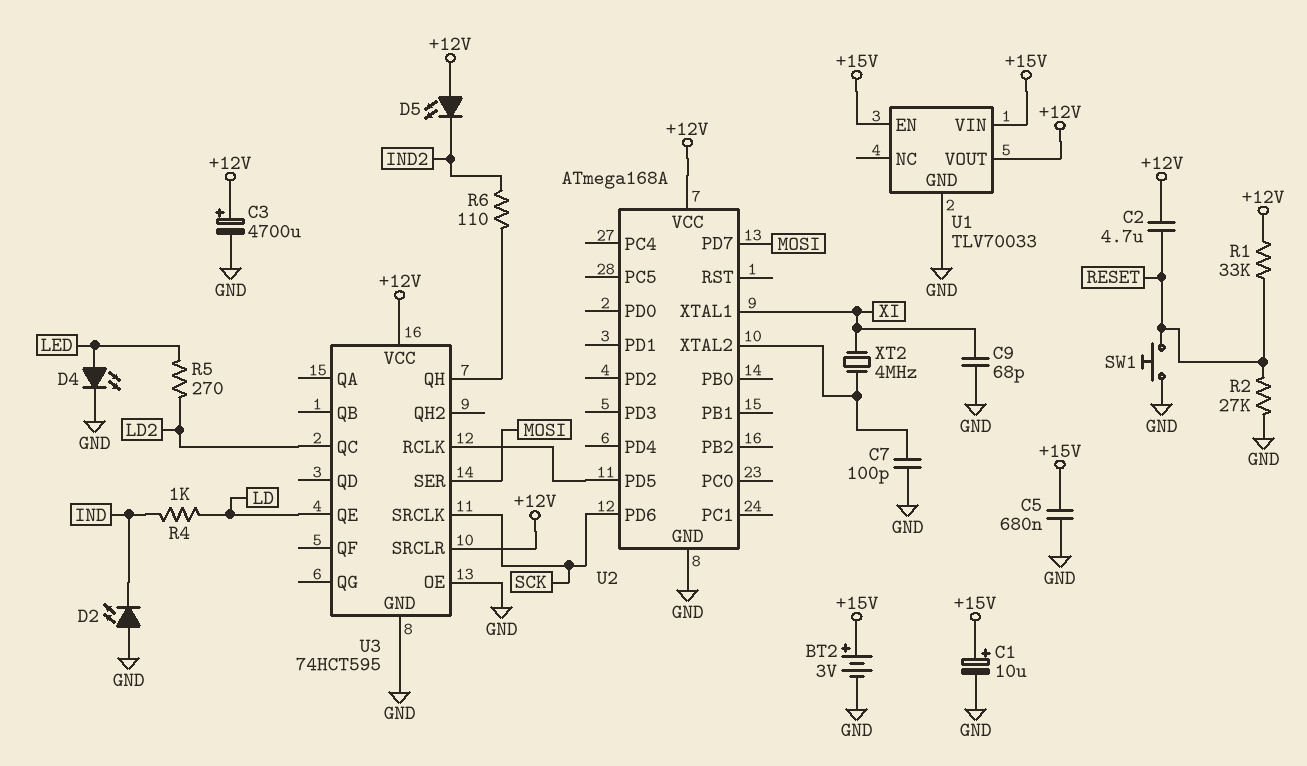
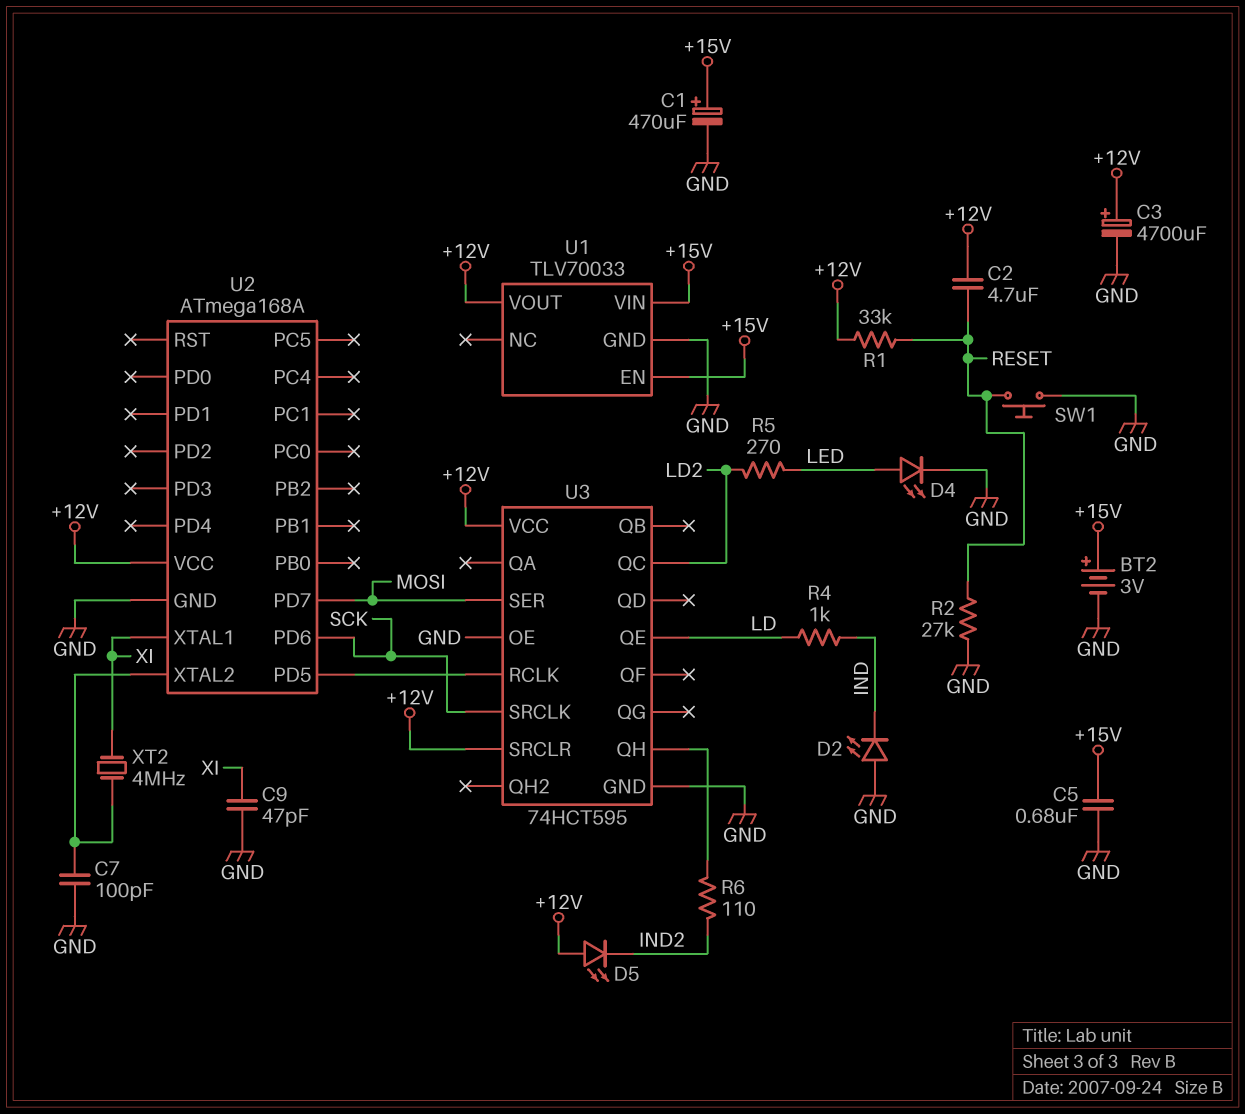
C1: 10uF (plus +15V, minus GND) -> 470uF (plus +15V, minus GND)
C9: 68pF (GND, XI) -> 47pF (GND, XI)

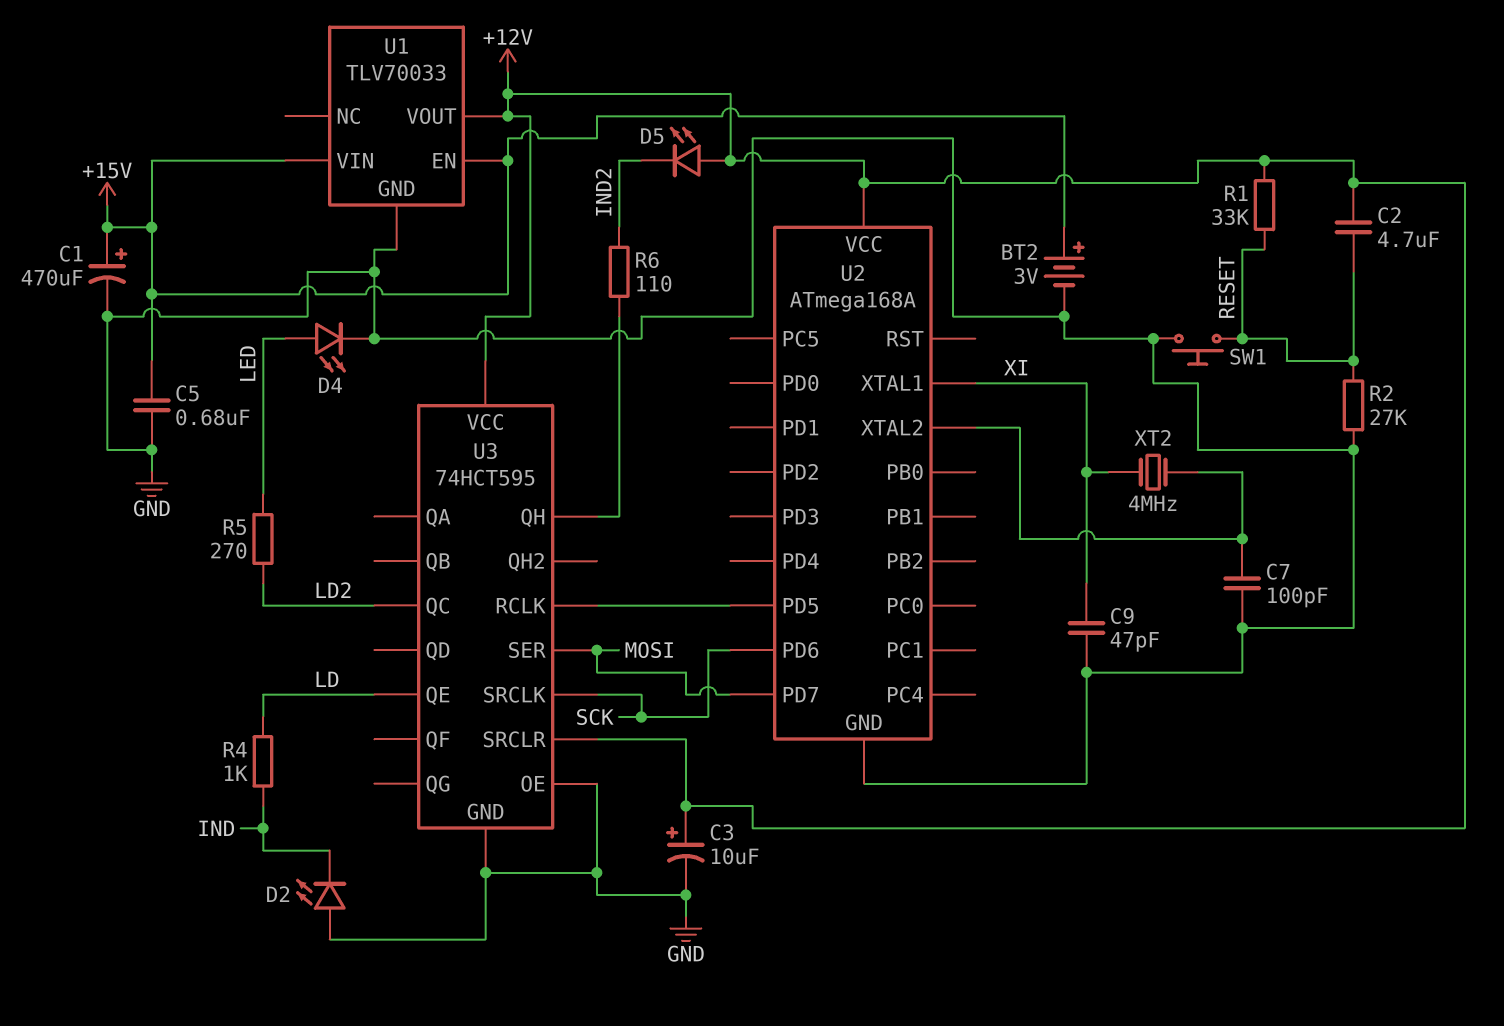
C3: 4700uF (plus +12V, minus GND) -> 10uF (plus +12V, minus GND)

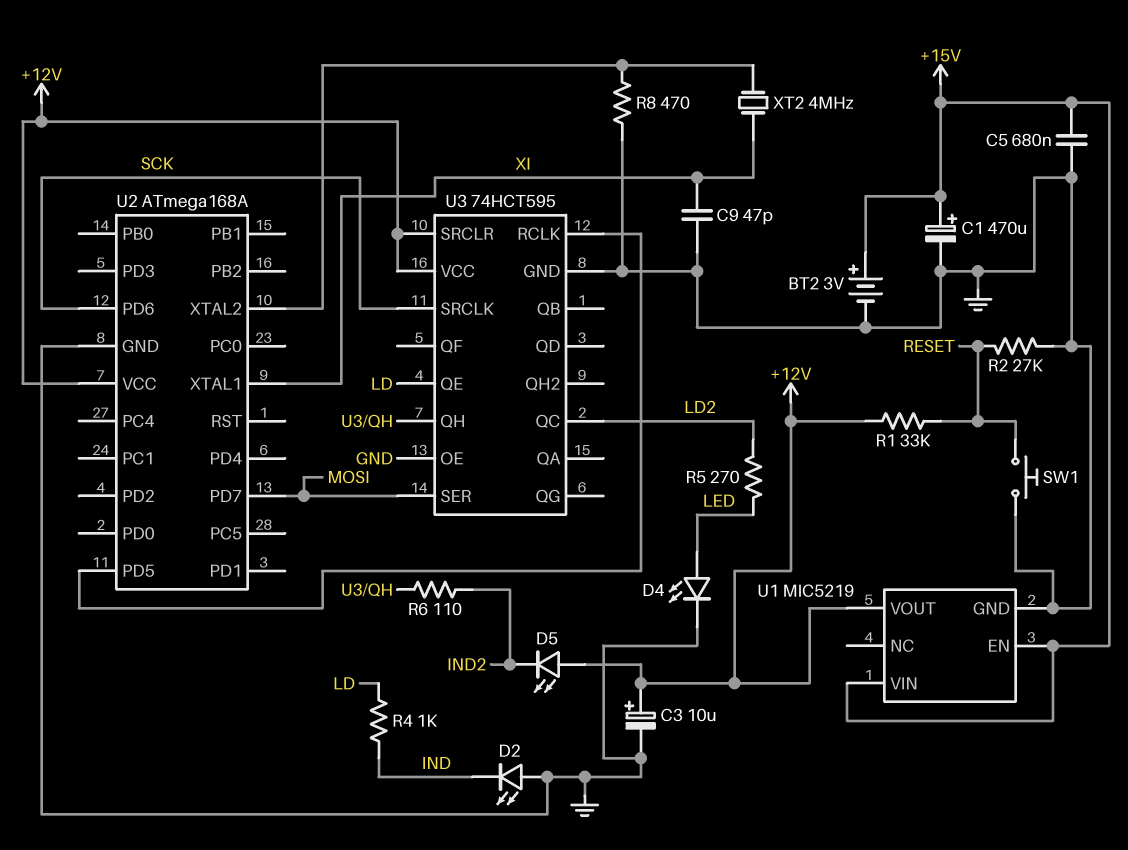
C2: 4.7uF (+12V, RESET) -> none
C7: 100pF (GND, U2/XTAL2) -> none
R8: none -> 470 (GND, U2/XTAL2)
U1: TLV70033 -> MIC5219

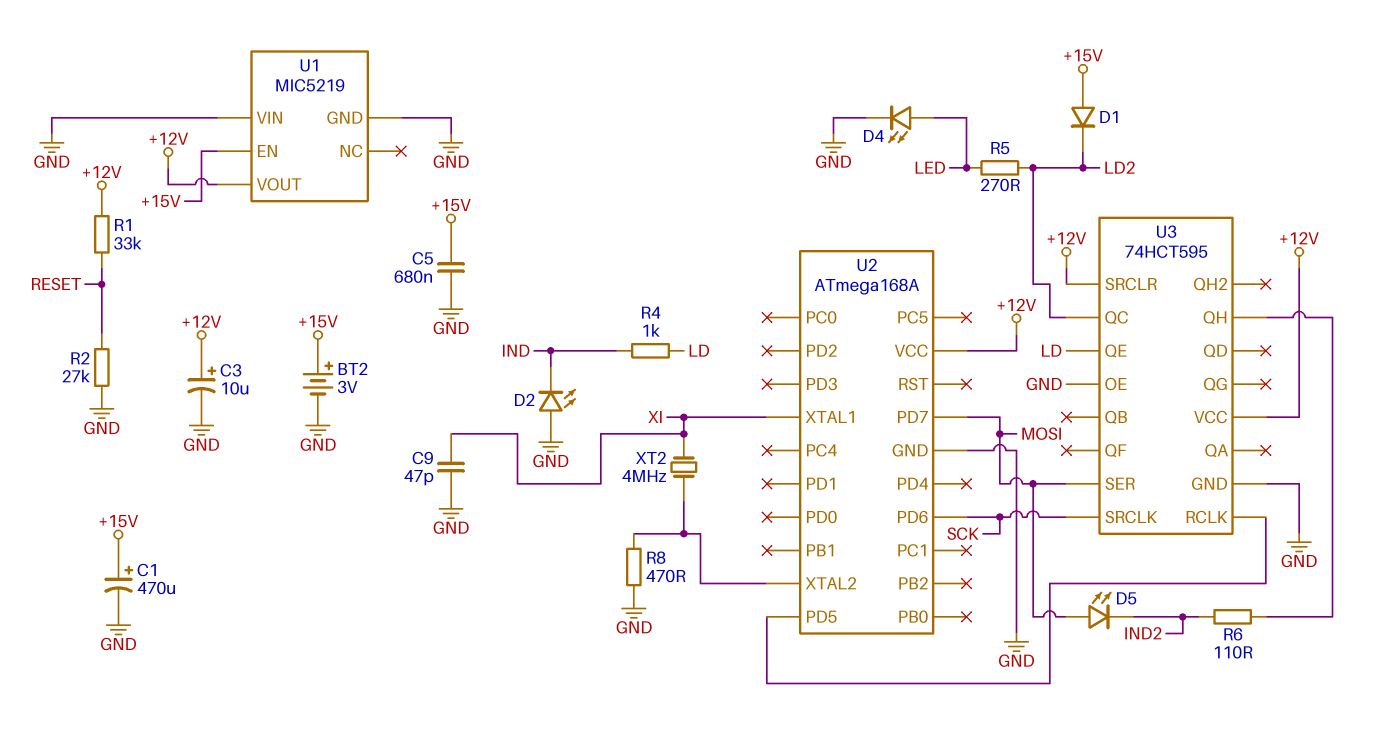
D1: none -> diode (A +15V, K LD2)
D5: LED (A +12V, K IND2) -> LED (A MOSI, K IND2)
SW1: button (GND, RESET) -> none
U1 pin VIN: +15V -> GND

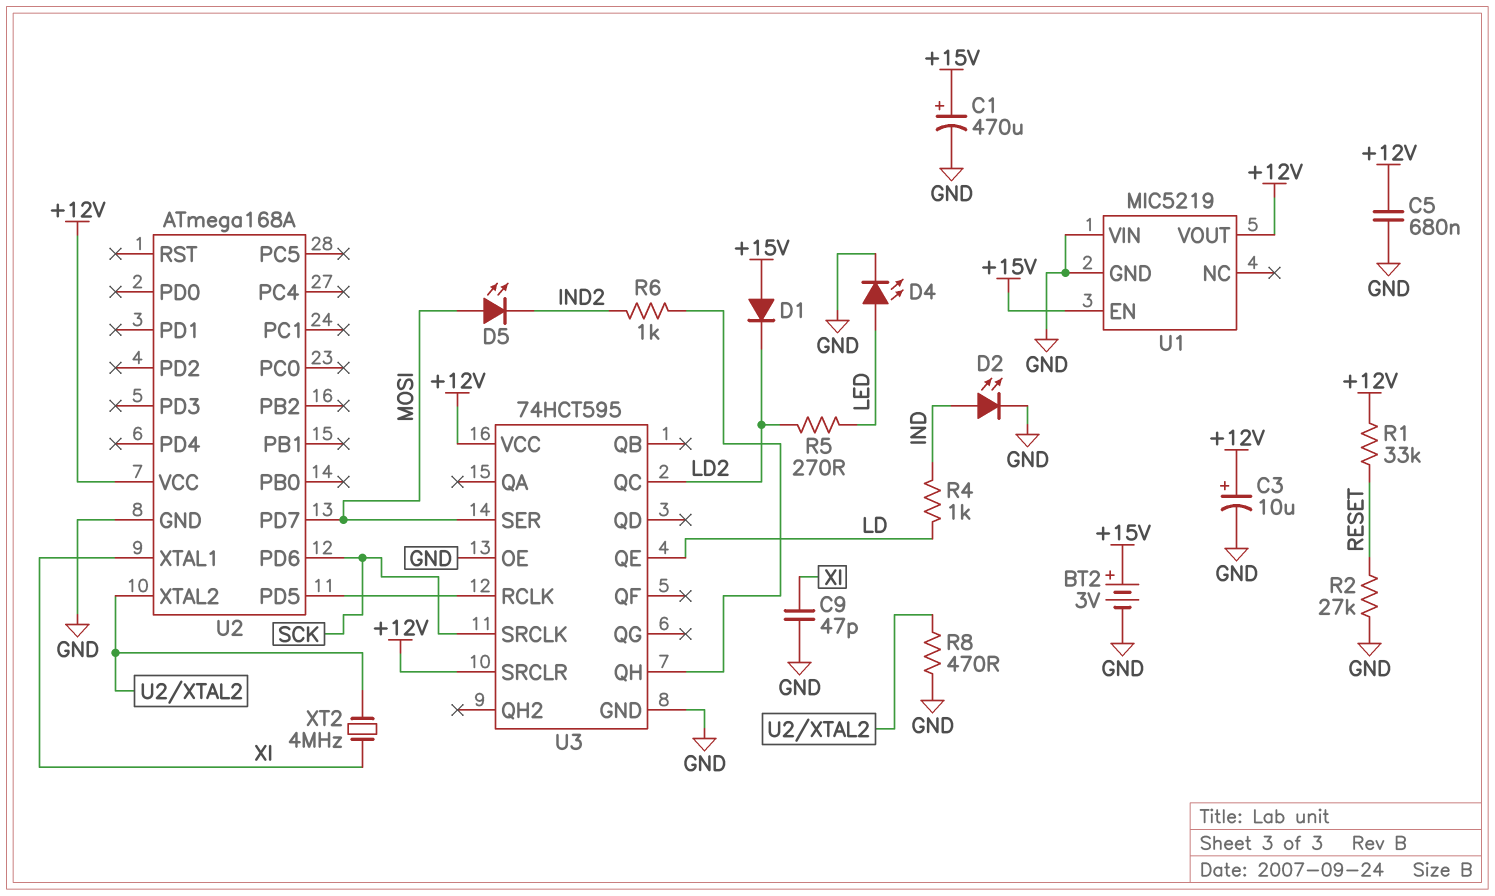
C5: 680nF (+15V, GND) -> 680nF (+12V, GND)
D2: LED (A GND, K IND) -> LED (A IND, K GND)
R6: 110 (IND2, U3/QH) -> 1k (IND2, U3/QH)

